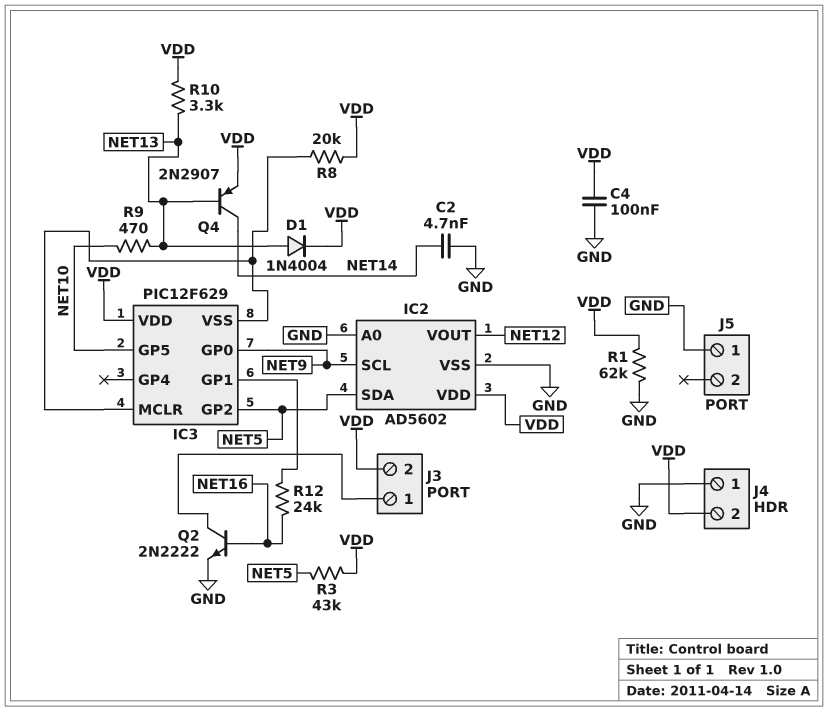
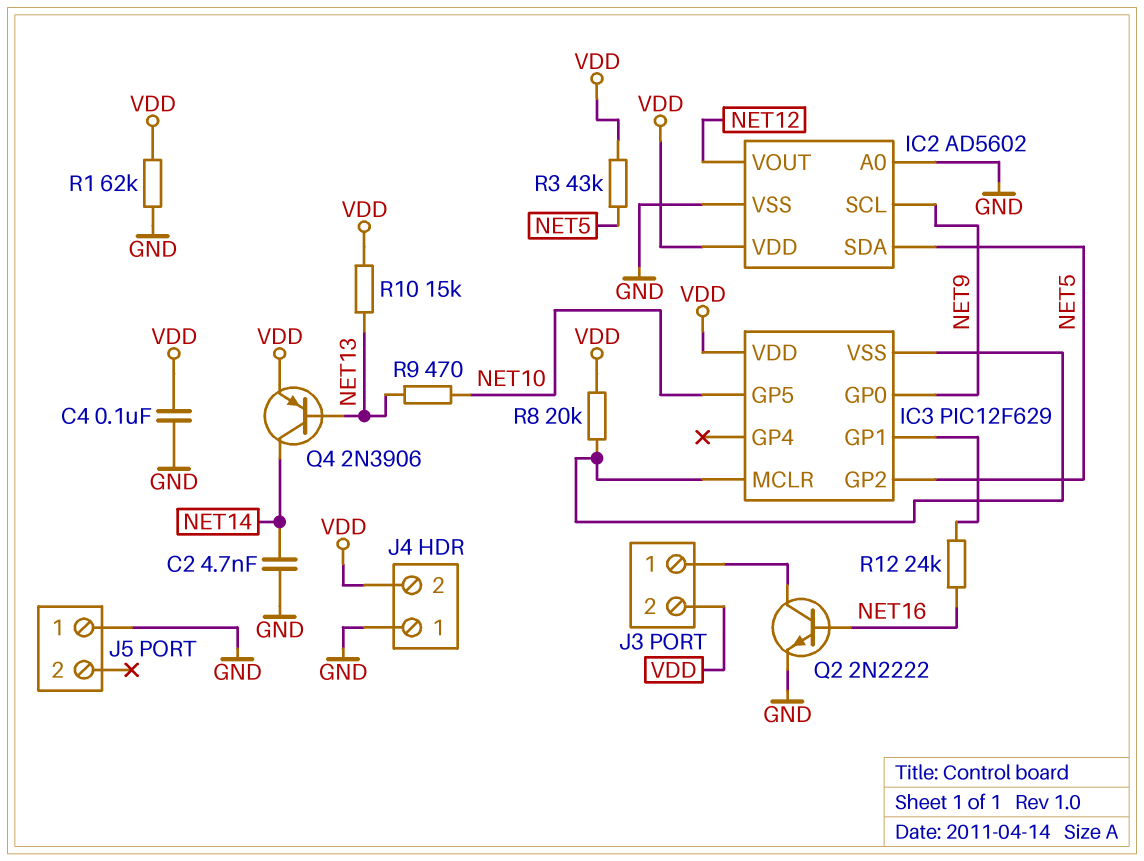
D1: diode 1N4004 (A NET13, K VDD) -> none
Q4: PNP 2N2907 (B NET13, C NET14, E VDD) -> PNP 2N3906 (B NET13, C NET14, E VDD)
R10: 3.3k (NET13, VDD) -> 15k (NET13, VDD)

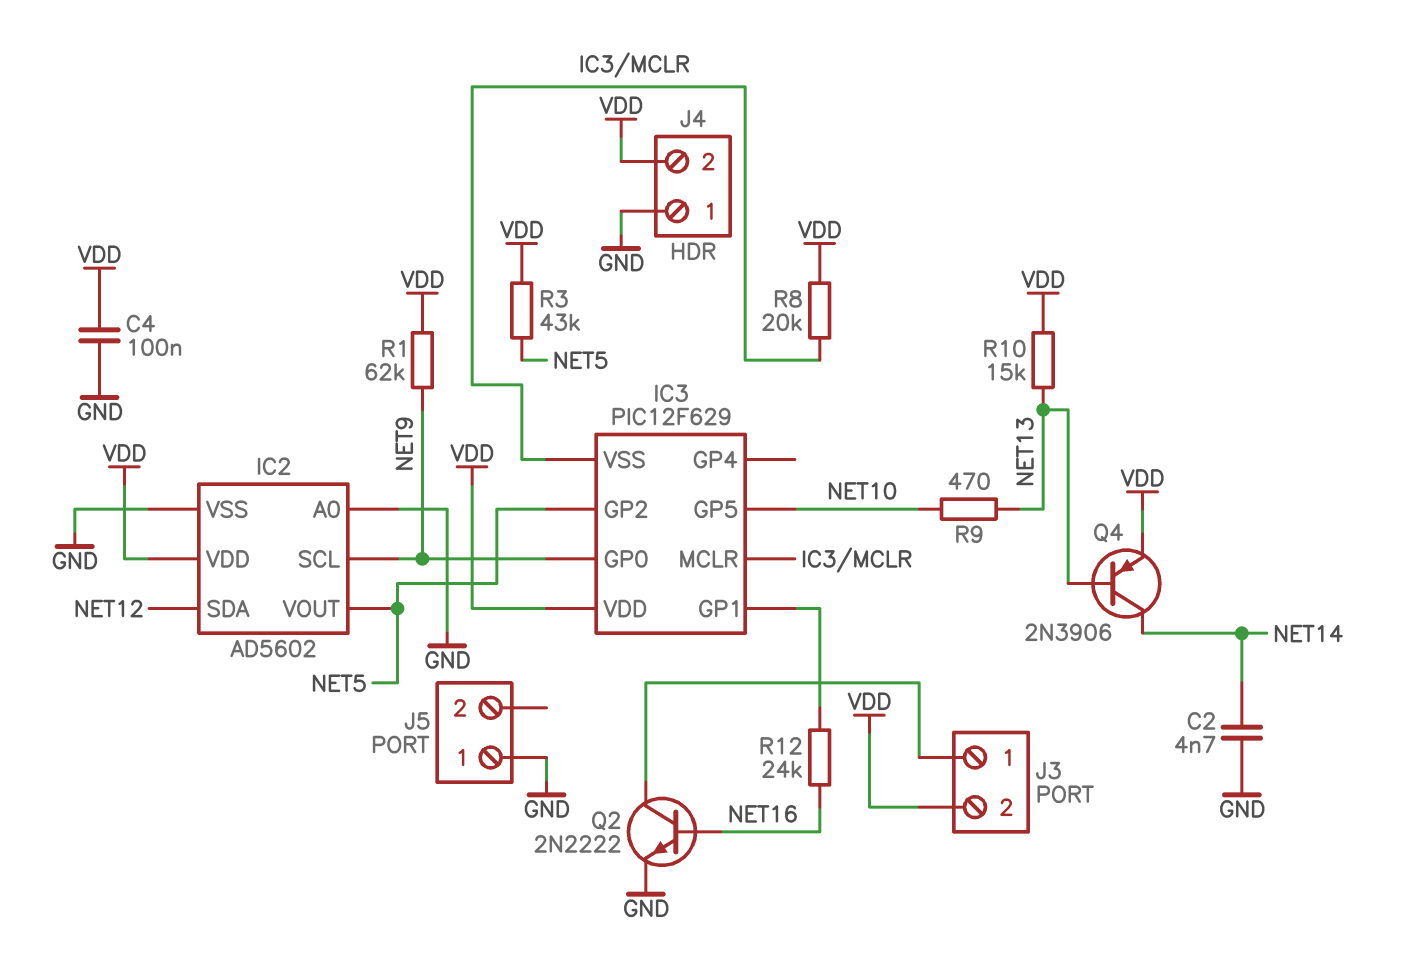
IC2 pin SDA: NET5 -> NET12
IC2 pin VOUT: NET12 -> NET5
R1: 62k (GND, VDD) -> 62k (NET9, VDD)

